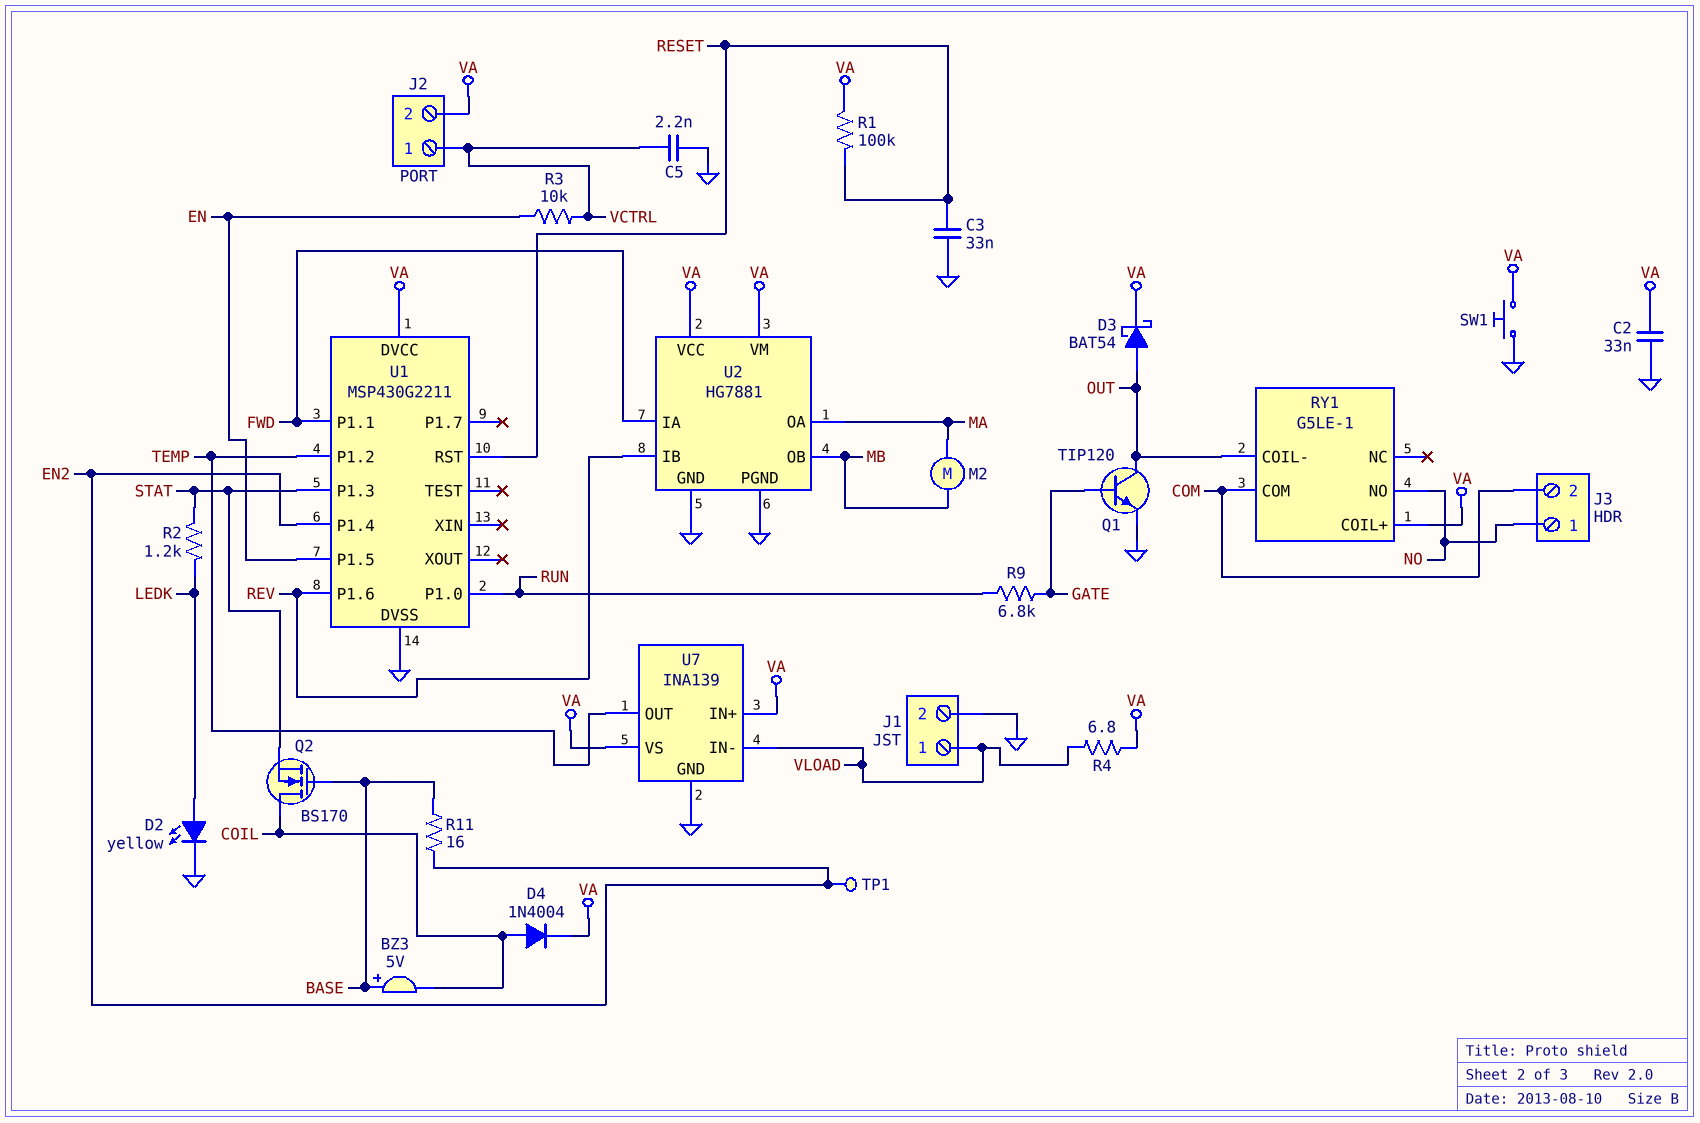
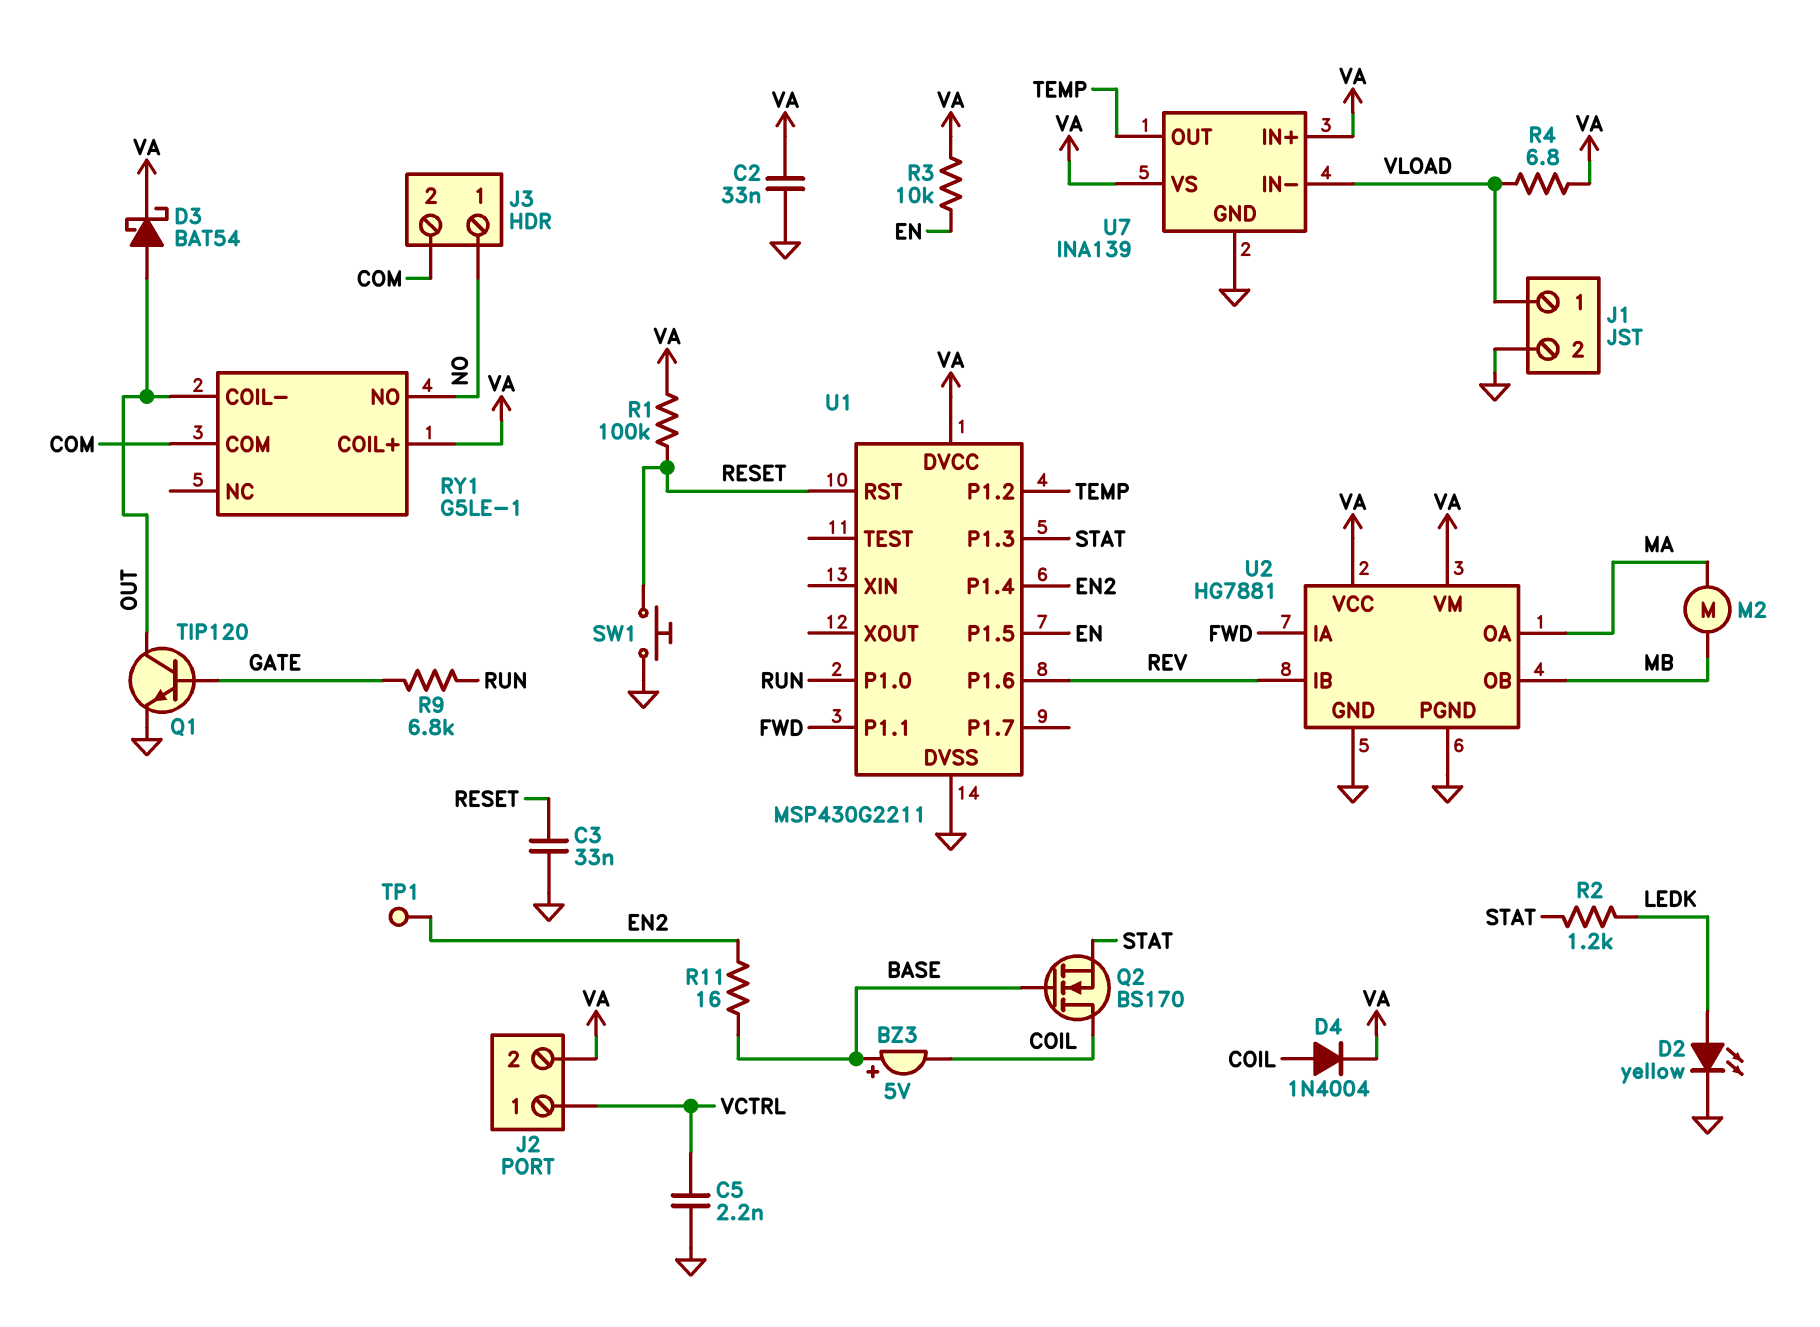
R3: 10k (EN, VCTRL) -> 10k (EN, VA)
SW1: button (GND, VA) -> button (GND, RESET)

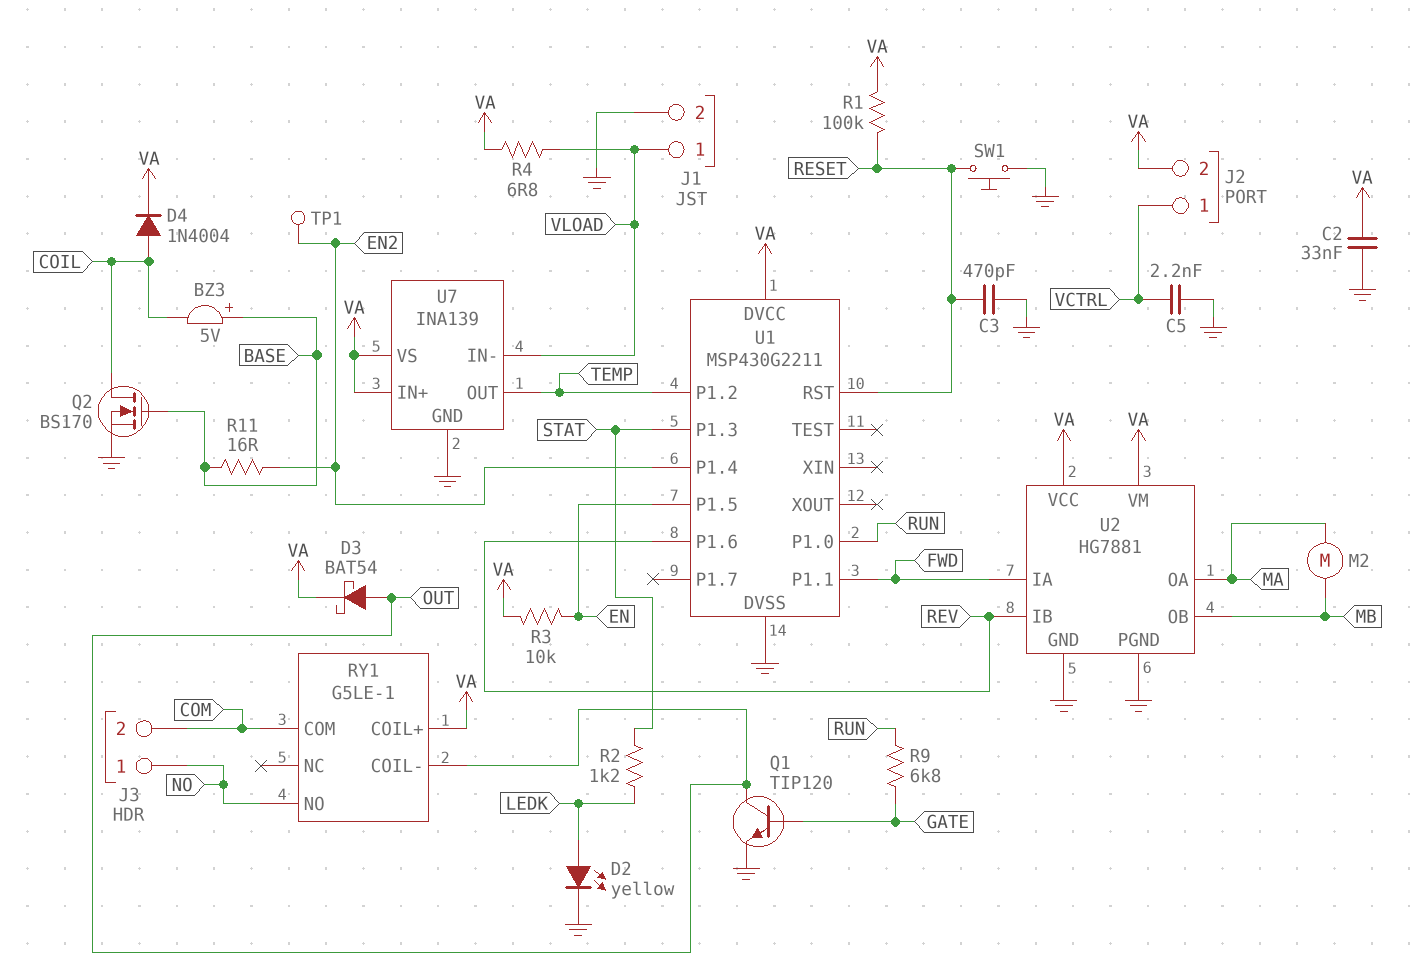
C3: 33nF (GND, RESET) -> 470pF (GND, RESET)
Q2: NMOS BS170 (G BASE, D COIL, S STAT) -> NMOS BS170 (G BASE, D COIL, S GND)

